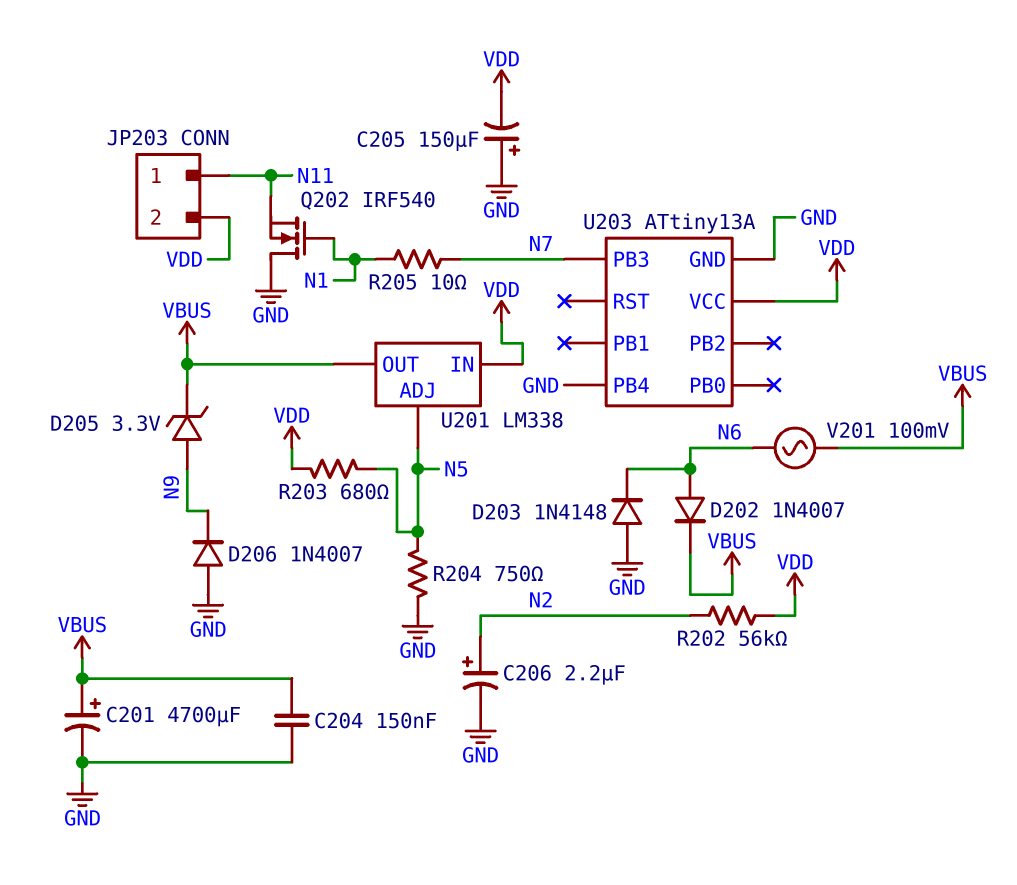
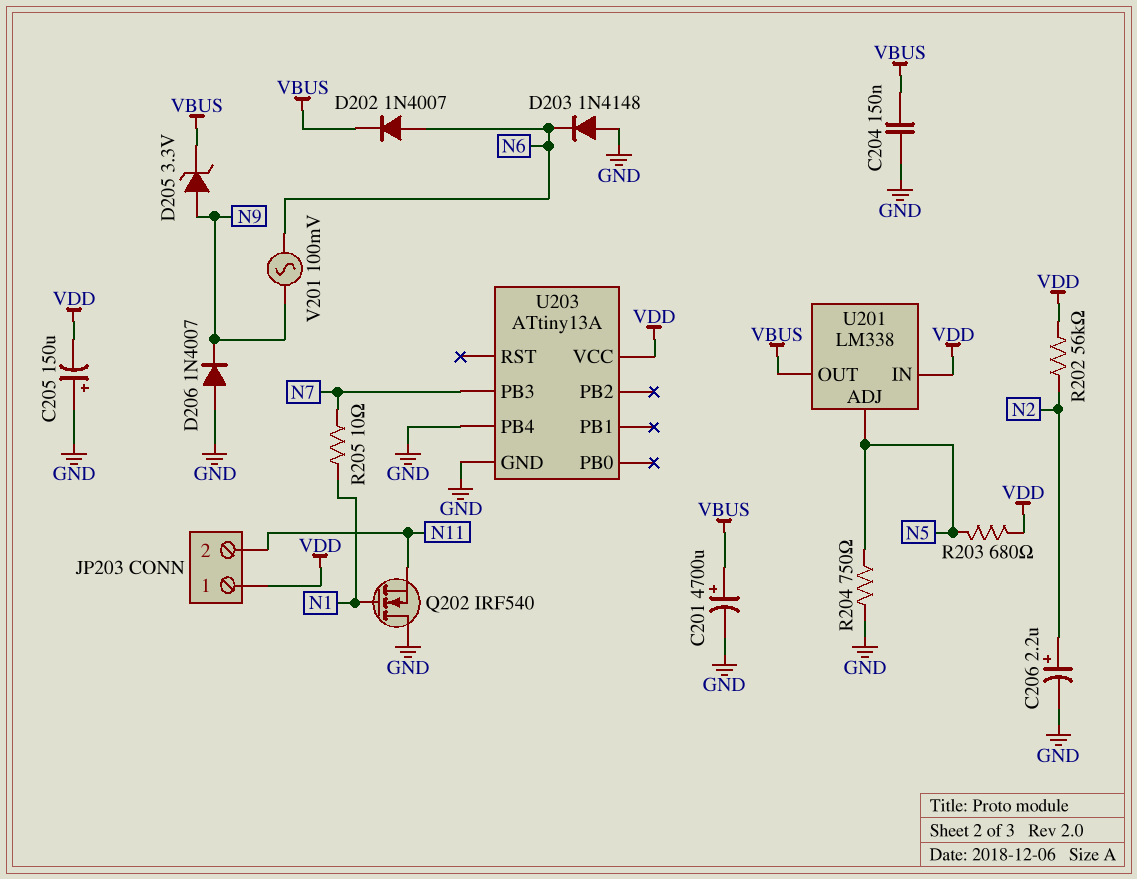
JP203 pin 1: N11 -> VDD
JP203 pin 2: VDD -> N11
V201: AC 100mV (N6, VBUS) -> AC 100mV (N6, N9)

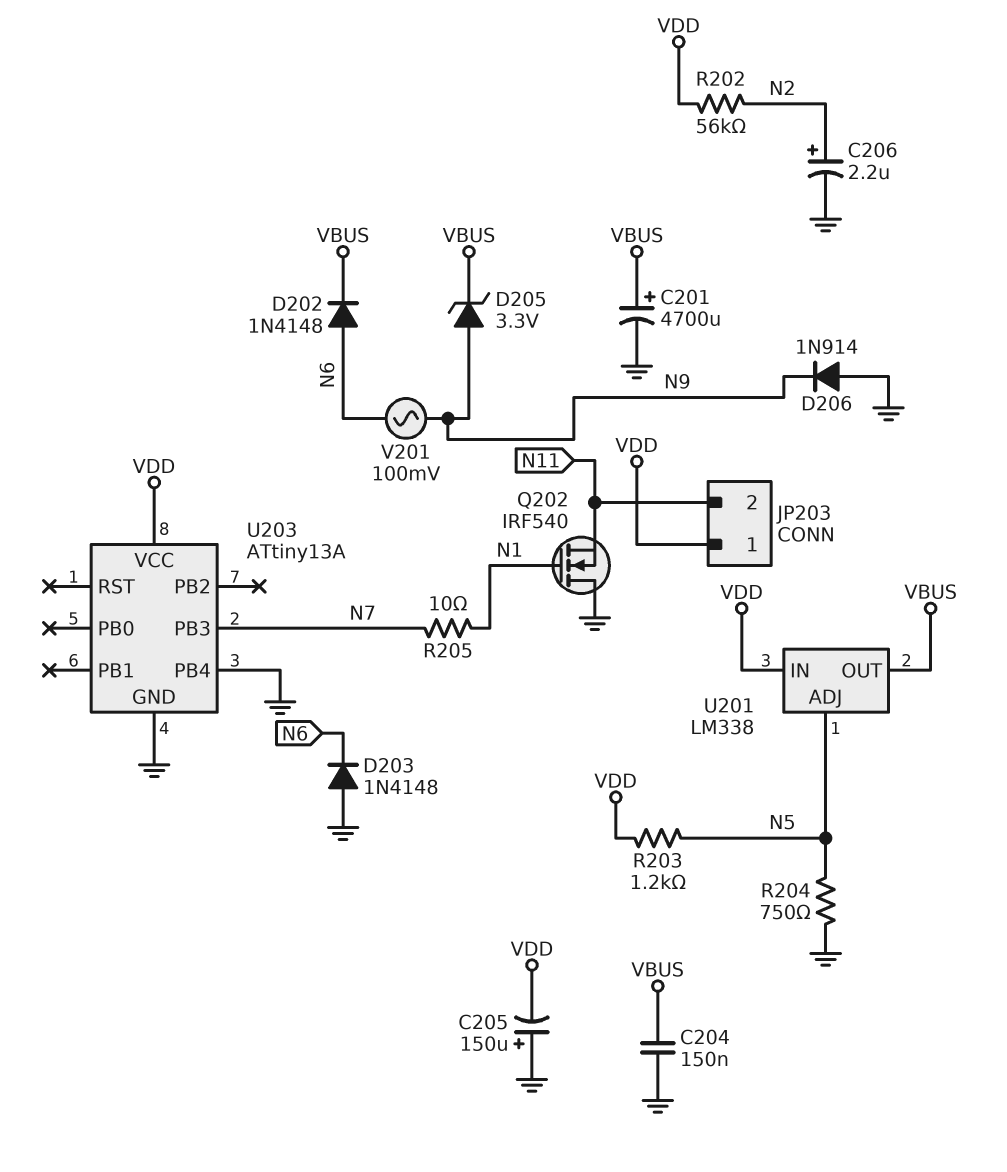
D202: diode 1N4007 (A N6, K VBUS) -> diode 1N4148 (A N6, K VBUS)
D206: diode 1N4007 (A GND, K N9) -> diode 1N914 (A GND, K N9)
R203: 680 (N5, VDD) -> 1.2k (N5, VDD)

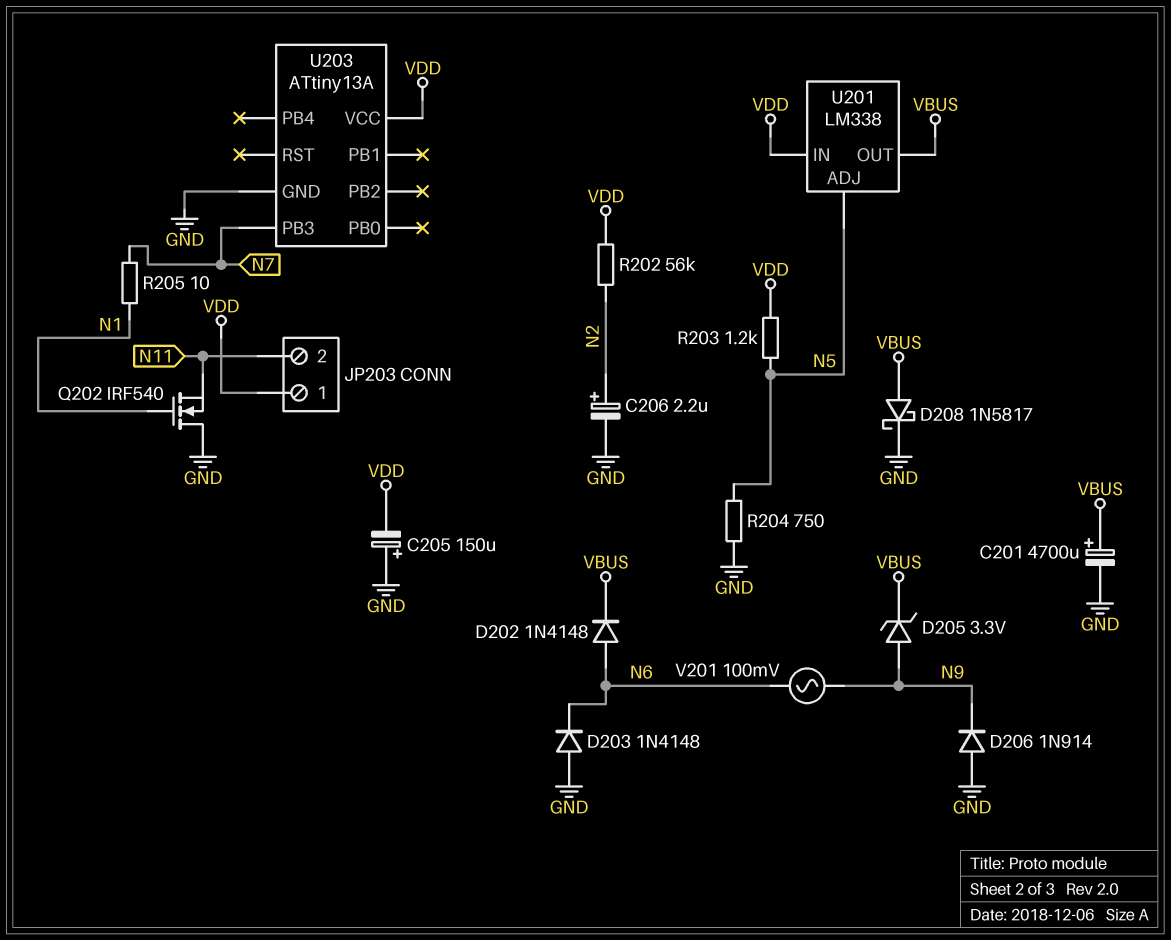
C204: 150nF (GND, VBUS) -> none
D208: none -> schottky 1N5817 (A VBUS, K GND)
U203 pin PB4: GND -> none

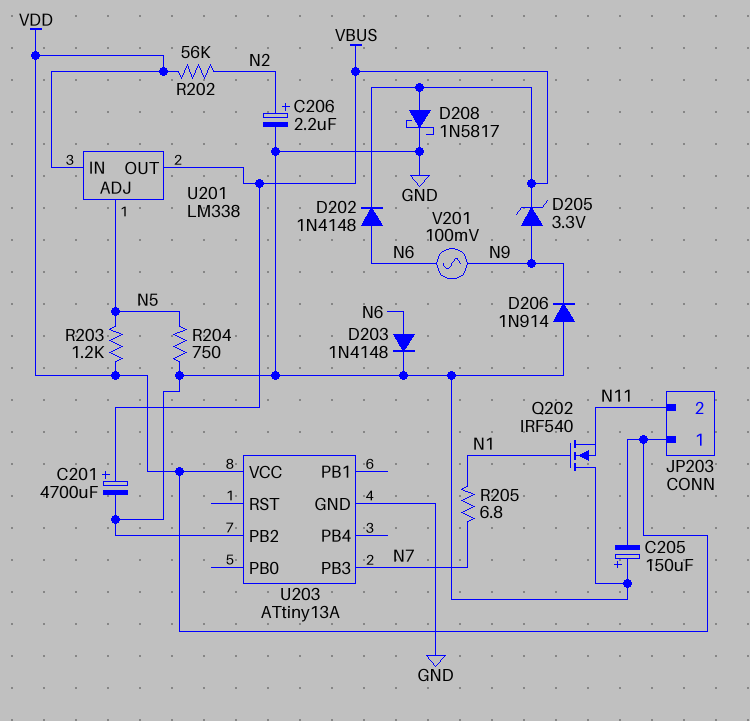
D203: diode 1N4148 (A GND, K N6) -> diode 1N4148 (A N6, K GND)
R205: 10 (N1, N7) -> 6.8 (N1, N7)
U203 pin PB2: none -> GND

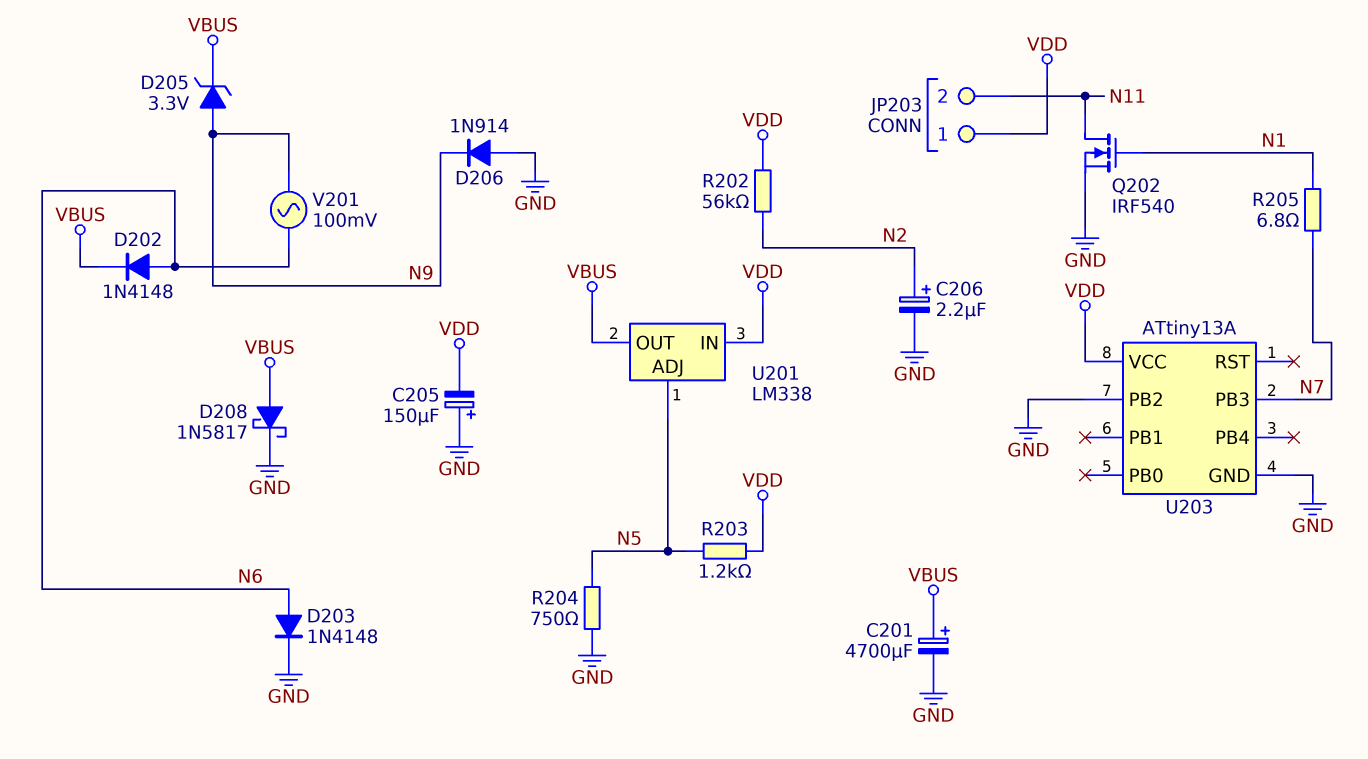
Q202: NMOS IRF540 (G N1, D GND, S N11) -> NMOS IRF540 (G N1, D N11, S GND)

